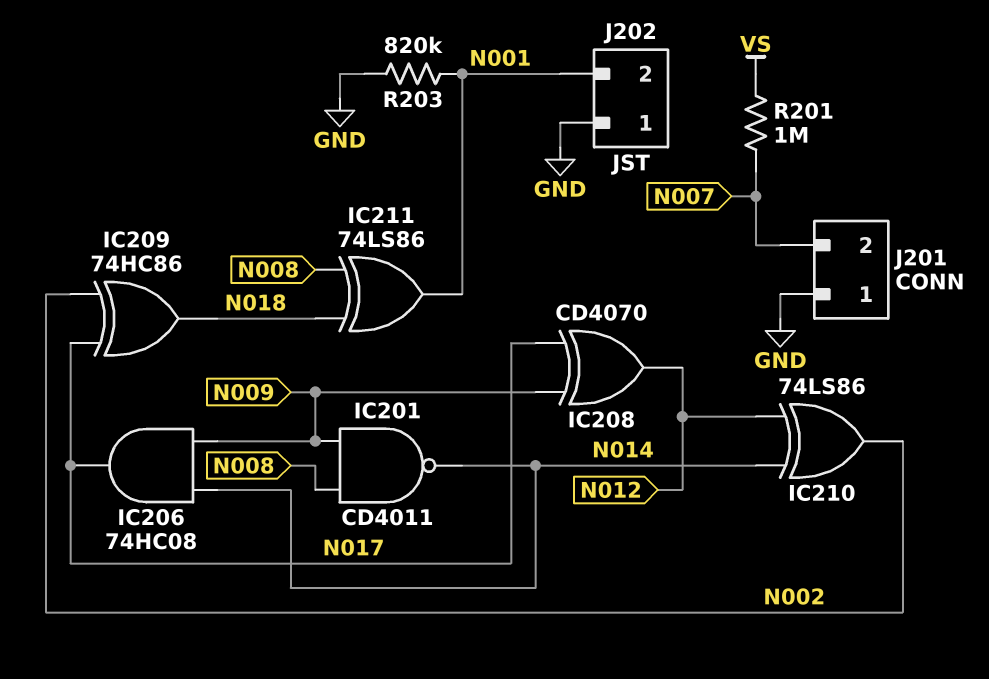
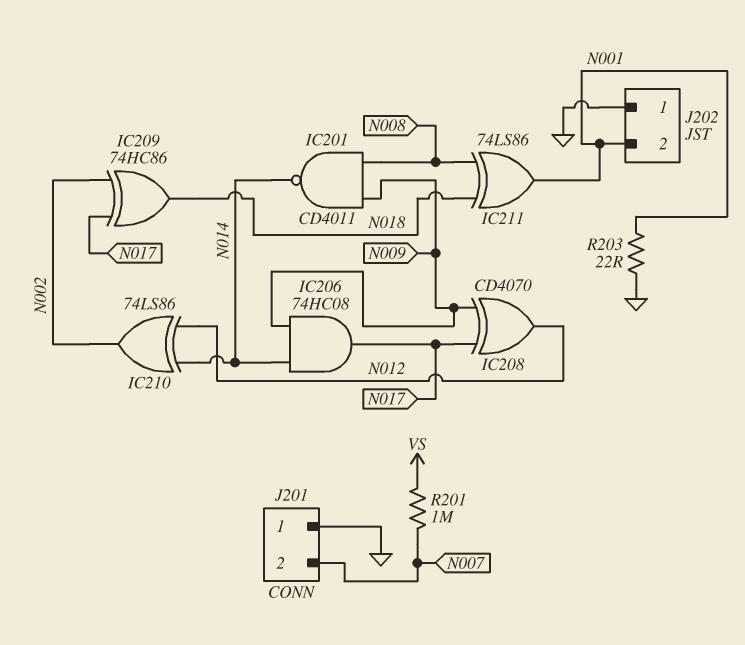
R203: 820k (GND, N001) -> 22 (GND, N001)

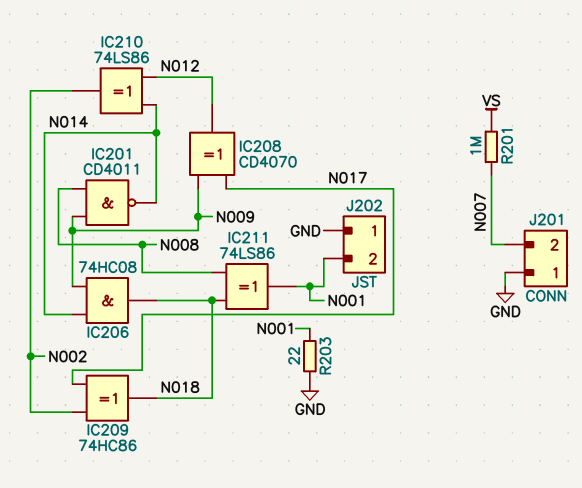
IC206: AND 74HC08 (in N009, in N014, out N017) -> AND 74HC08 (in N009, in N014, out N018)

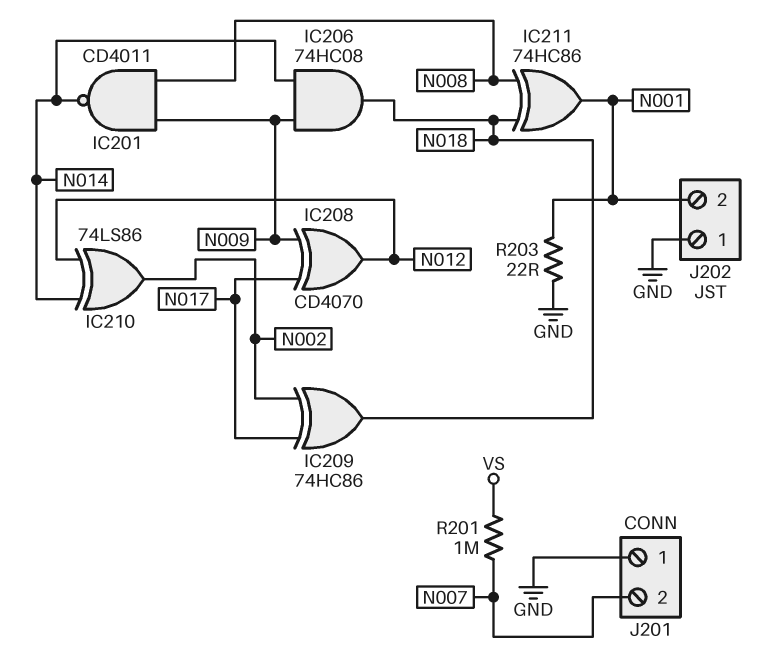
IC211: XOR 74LS86 (in N008, in N018, out N001) -> XOR 74HC86 (in N008, in N018, out N001)

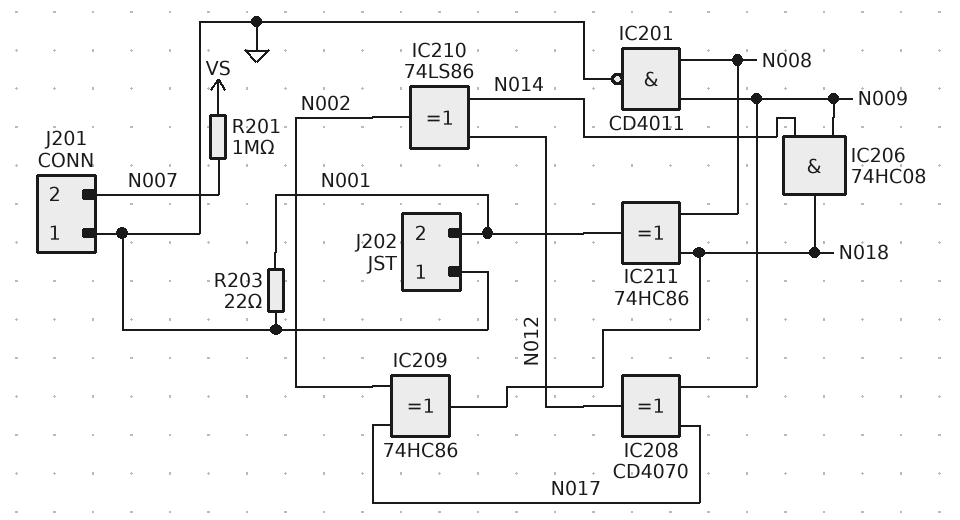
IC201: NAND CD4011 (in N008, in N009, out N014) -> NAND CD4011 (in N008, in N009, out GND)

